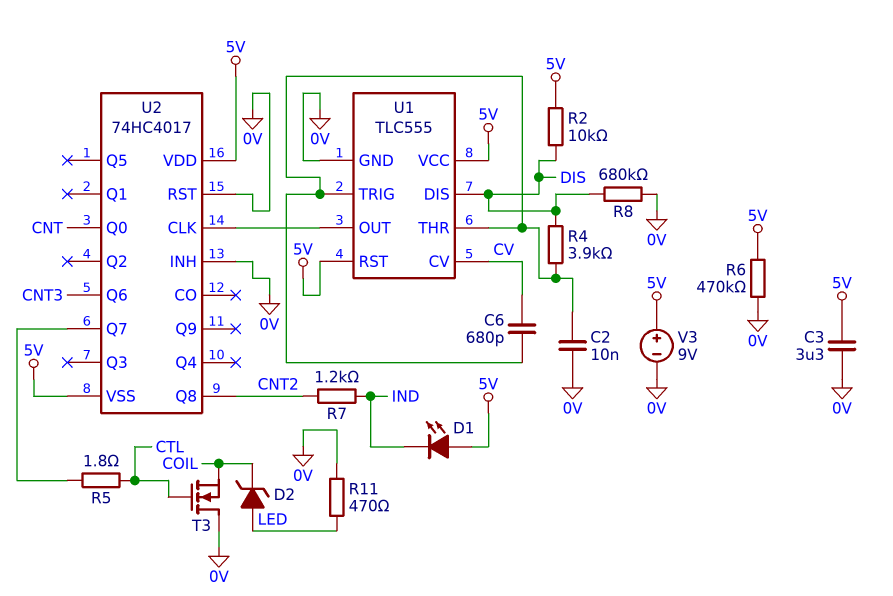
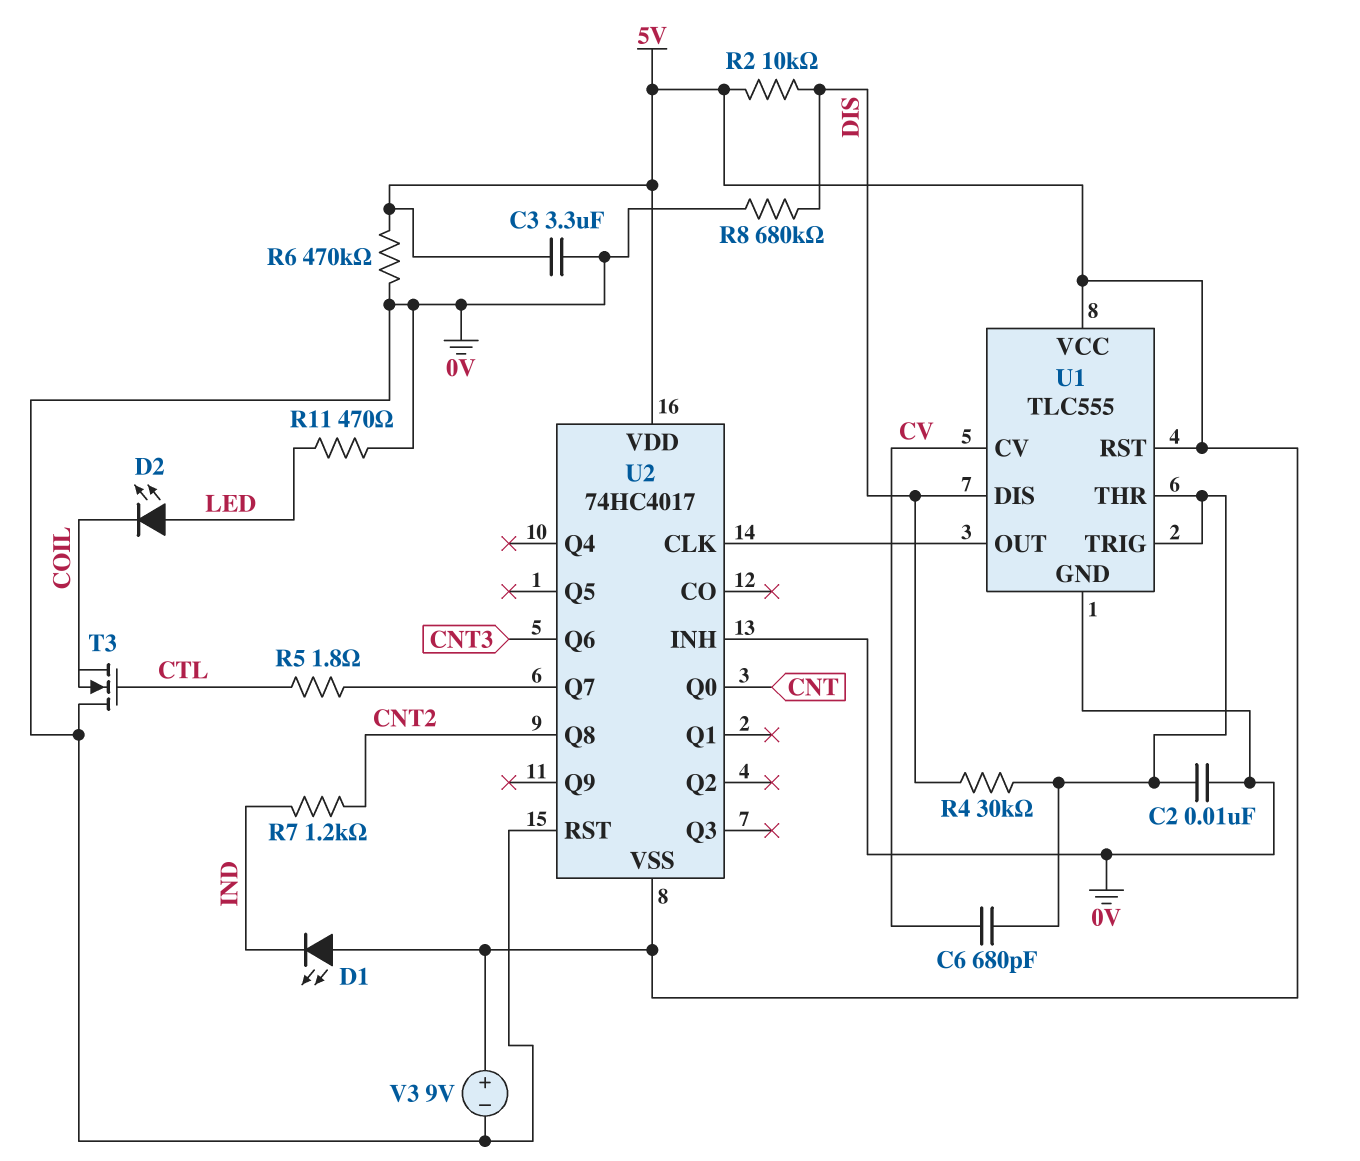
D2: zener (A LED, K COIL) -> LED (A LED, K COIL)
R4: 3.9k (DIS, U1/THR) -> 30k (DIS, U1/THR)

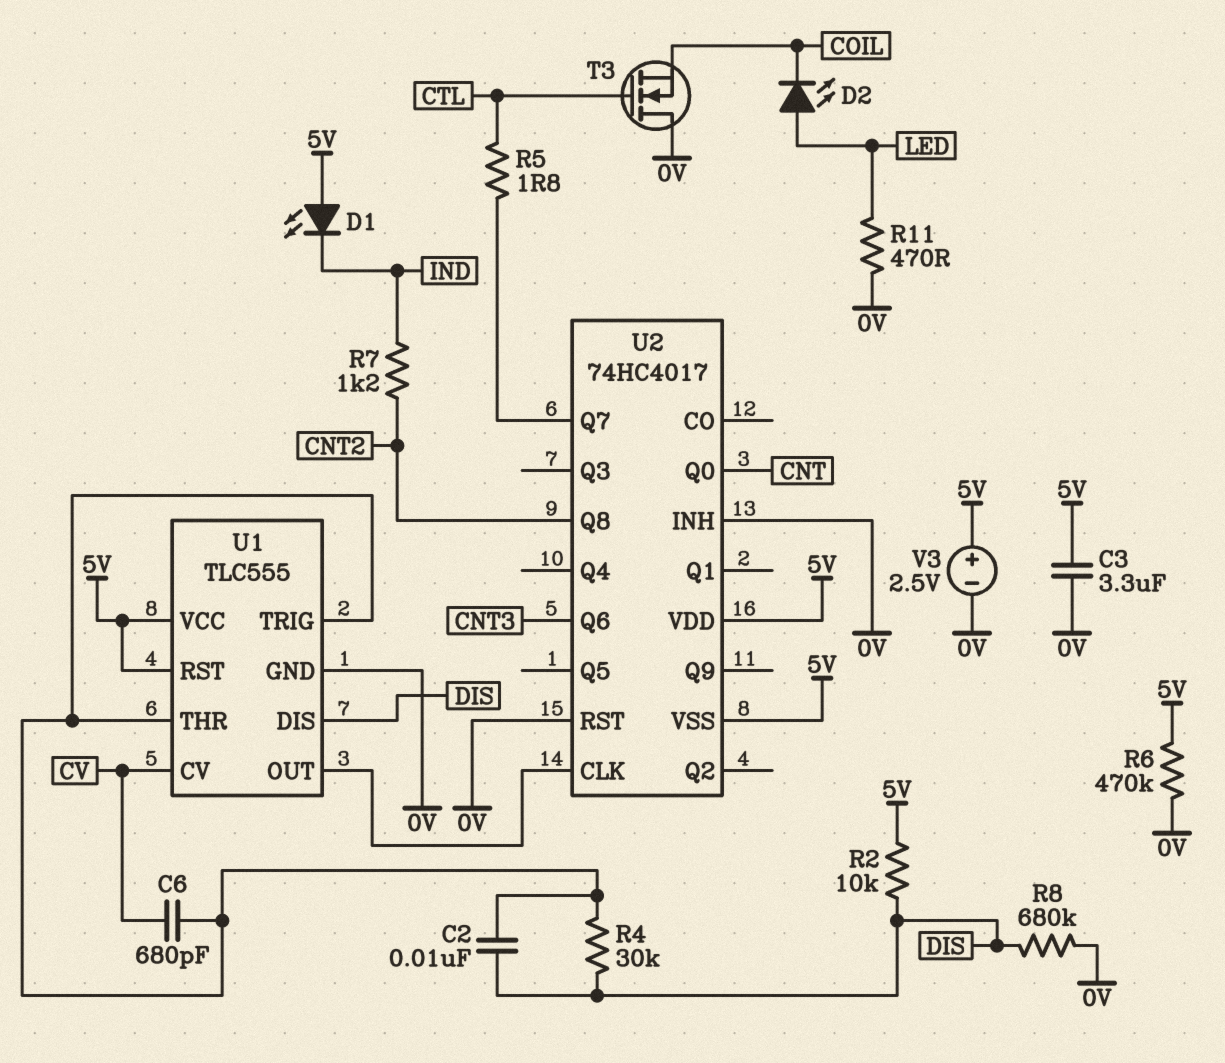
C2: 10nF (0V, U1/THR) -> 10nF (DIS, U1/THR)
V3: 9V (plus 5V, minus 0V) -> 2.5V (plus 5V, minus 0V)

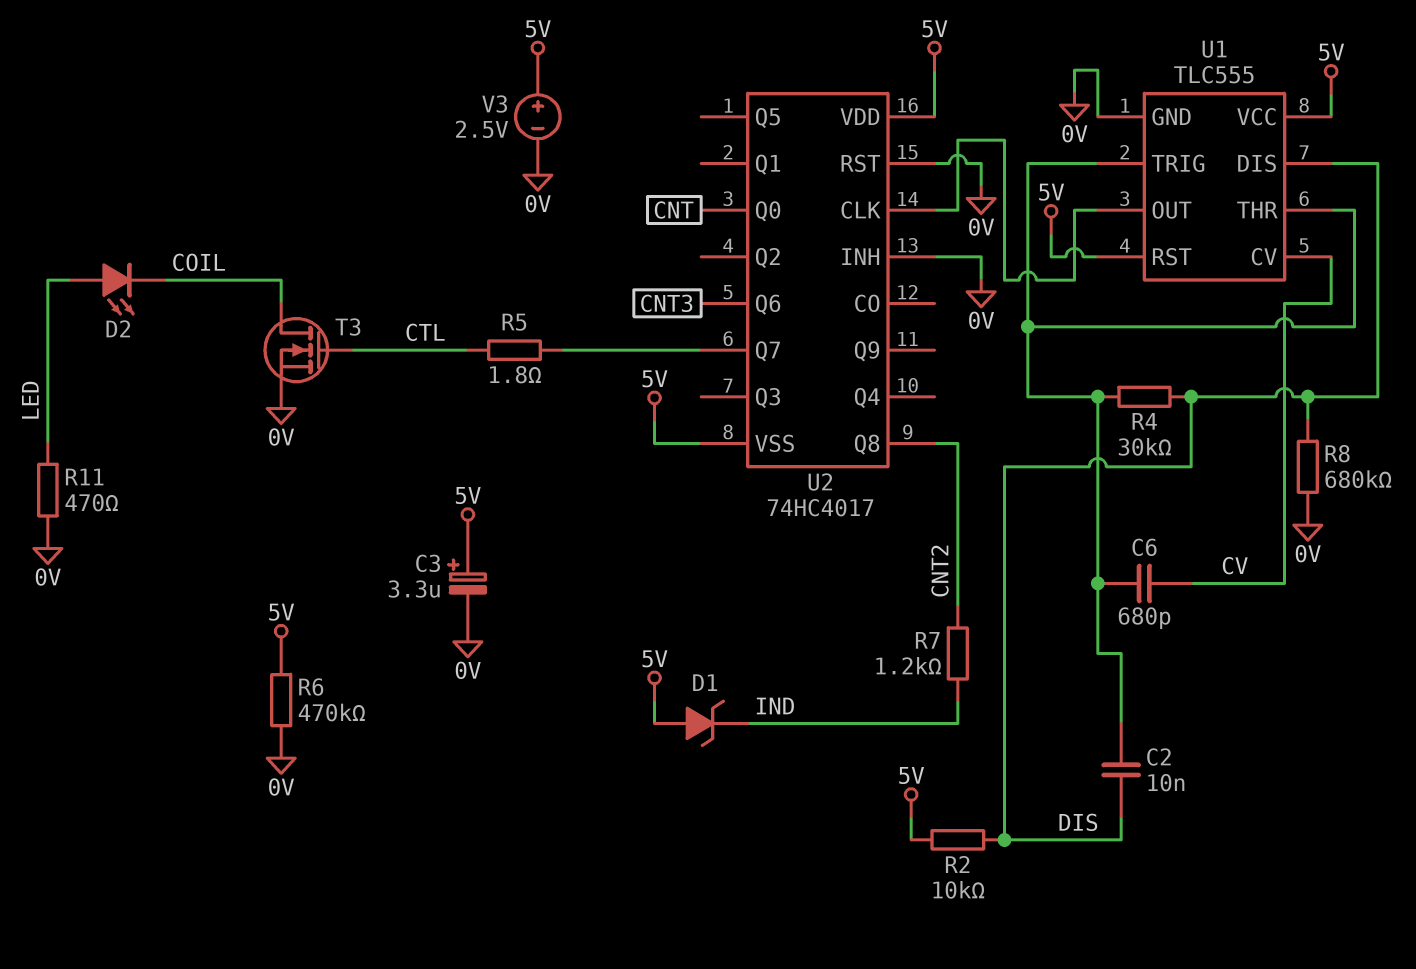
C3: 3.3uF (0V, 5V) -> 3.3uF (plus 5V, minus 0V)
D1: LED (A 5V, K IND) -> zener (A 5V, K IND)
T3: NMOS (G CTL, D 0V, S COIL) -> NMOS (G CTL, D COIL, S 0V)

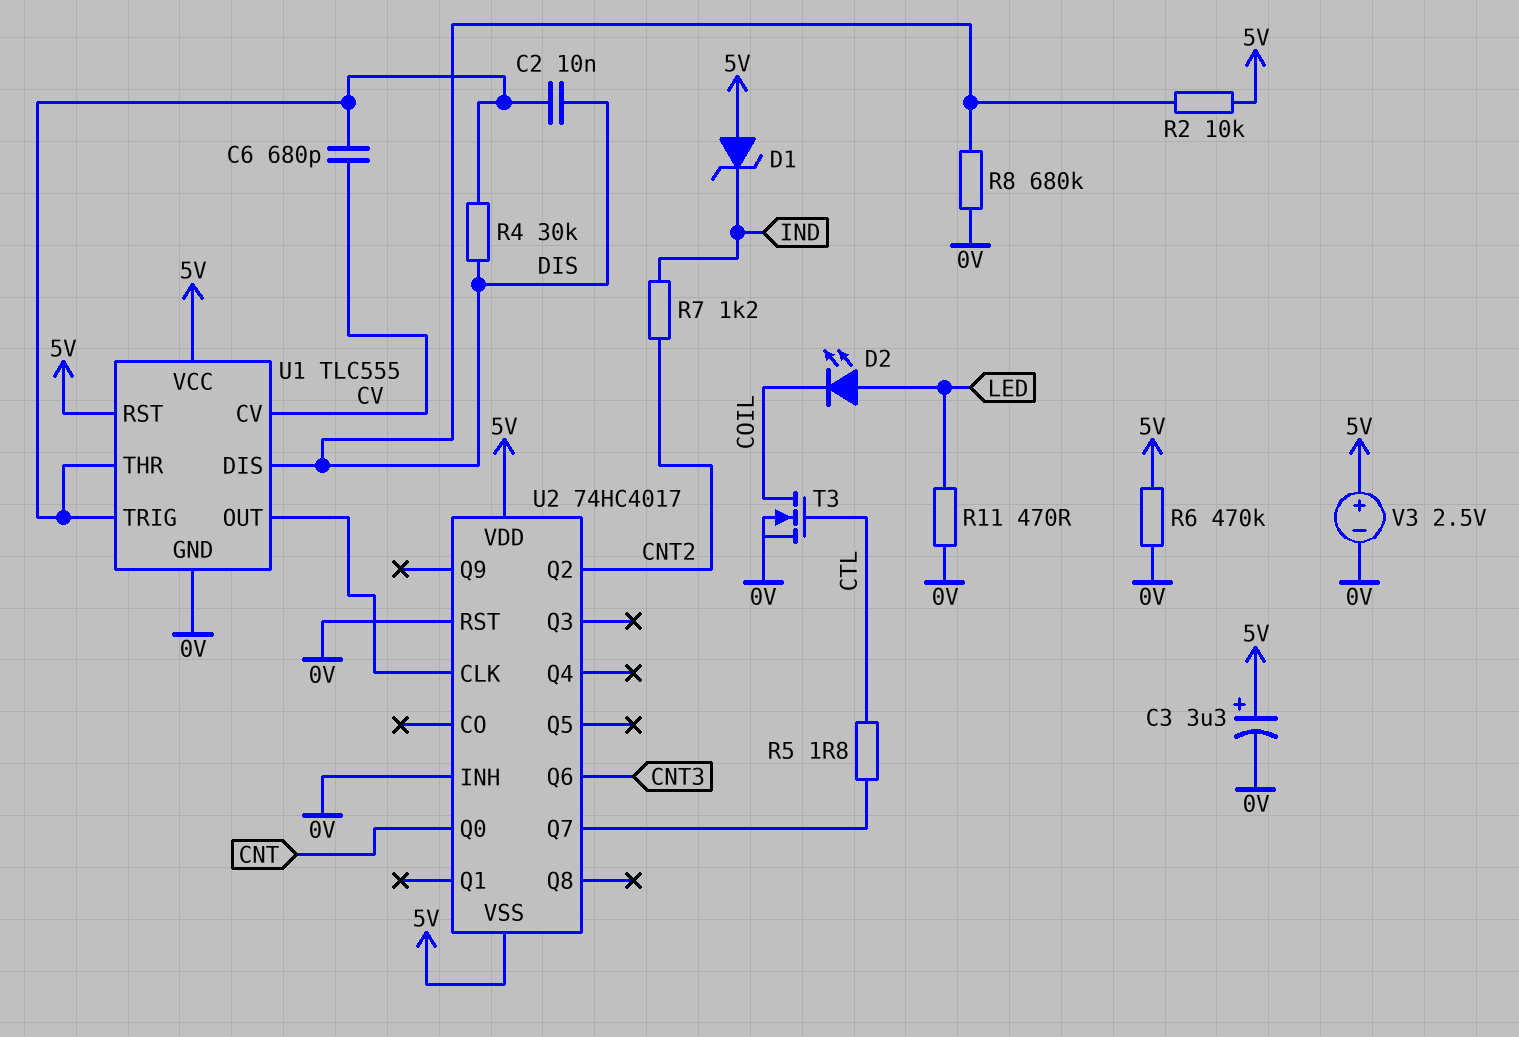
U2 pin Q2: none -> CNT2
U2 pin Q8: CNT2 -> none

